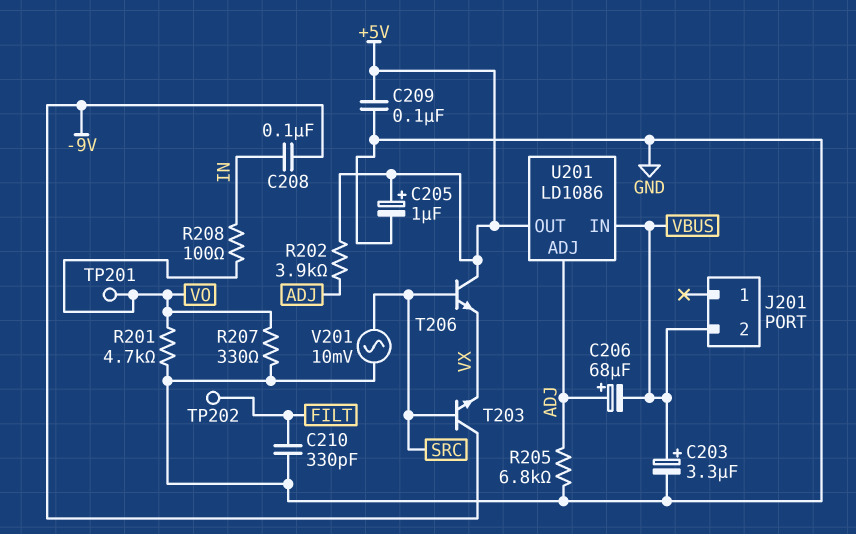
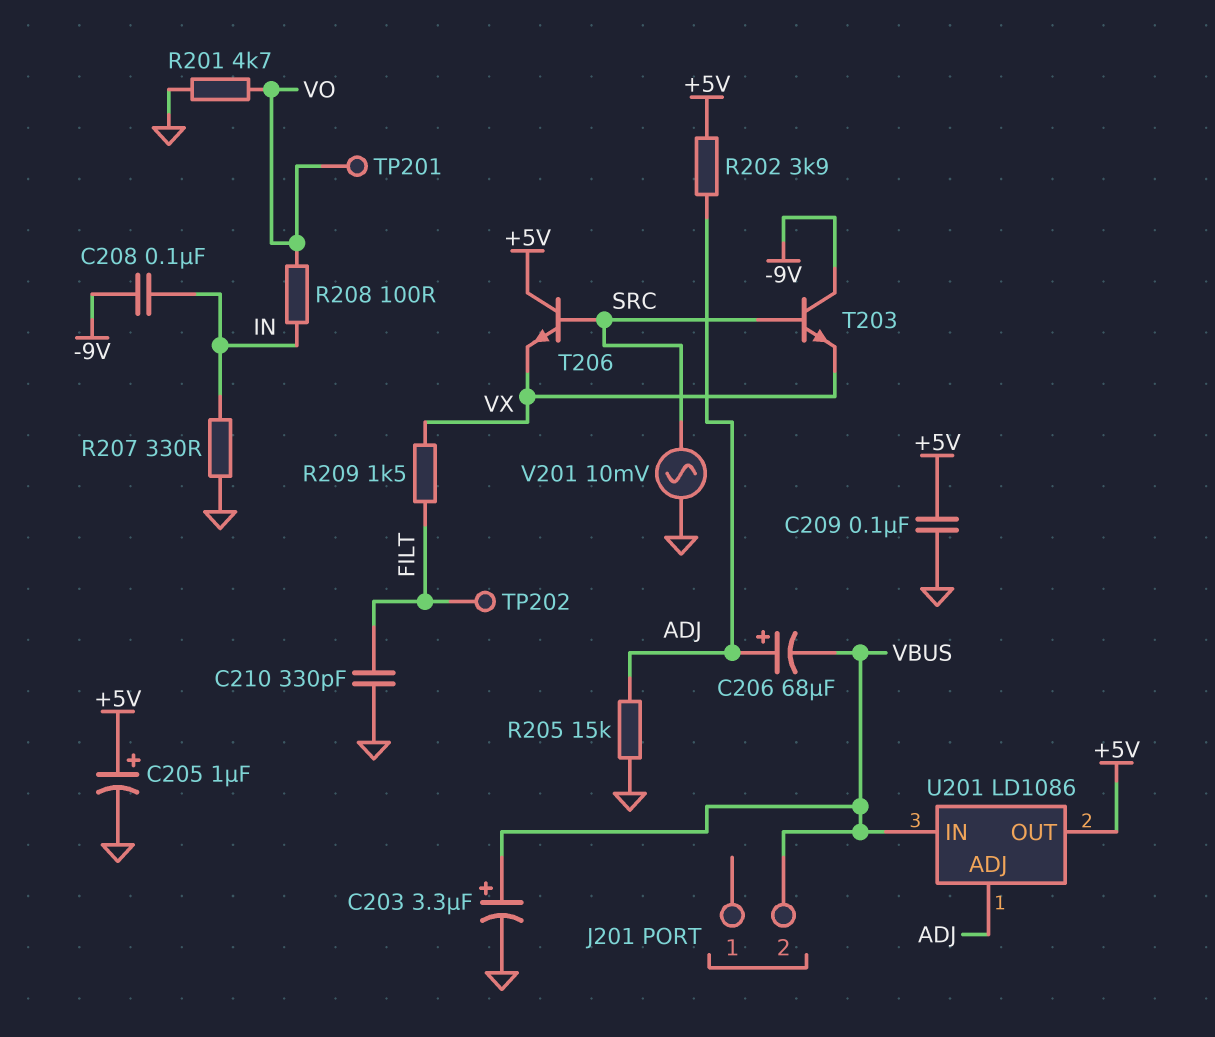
R205: 6.8k (ADJ, GND) -> 15k (ADJ, GND)
R207: 330 (GND, VO) -> 330 (GND, IN)
R209: none -> 1.5k (FILT, VX)

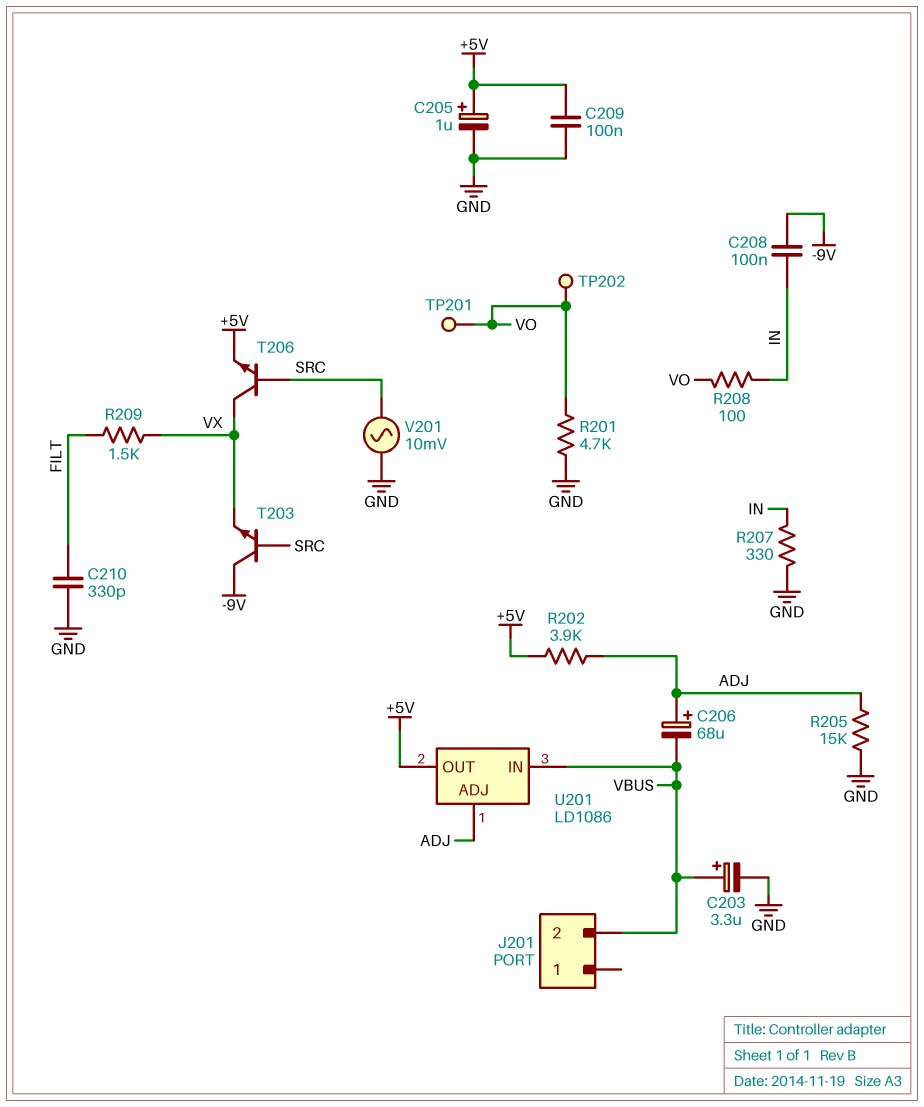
T206: NPN (B SRC, C +5V, E VX) -> NPN (B SRC, C VX, E +5V)
TP202: test point (FILT) -> test point (VO)

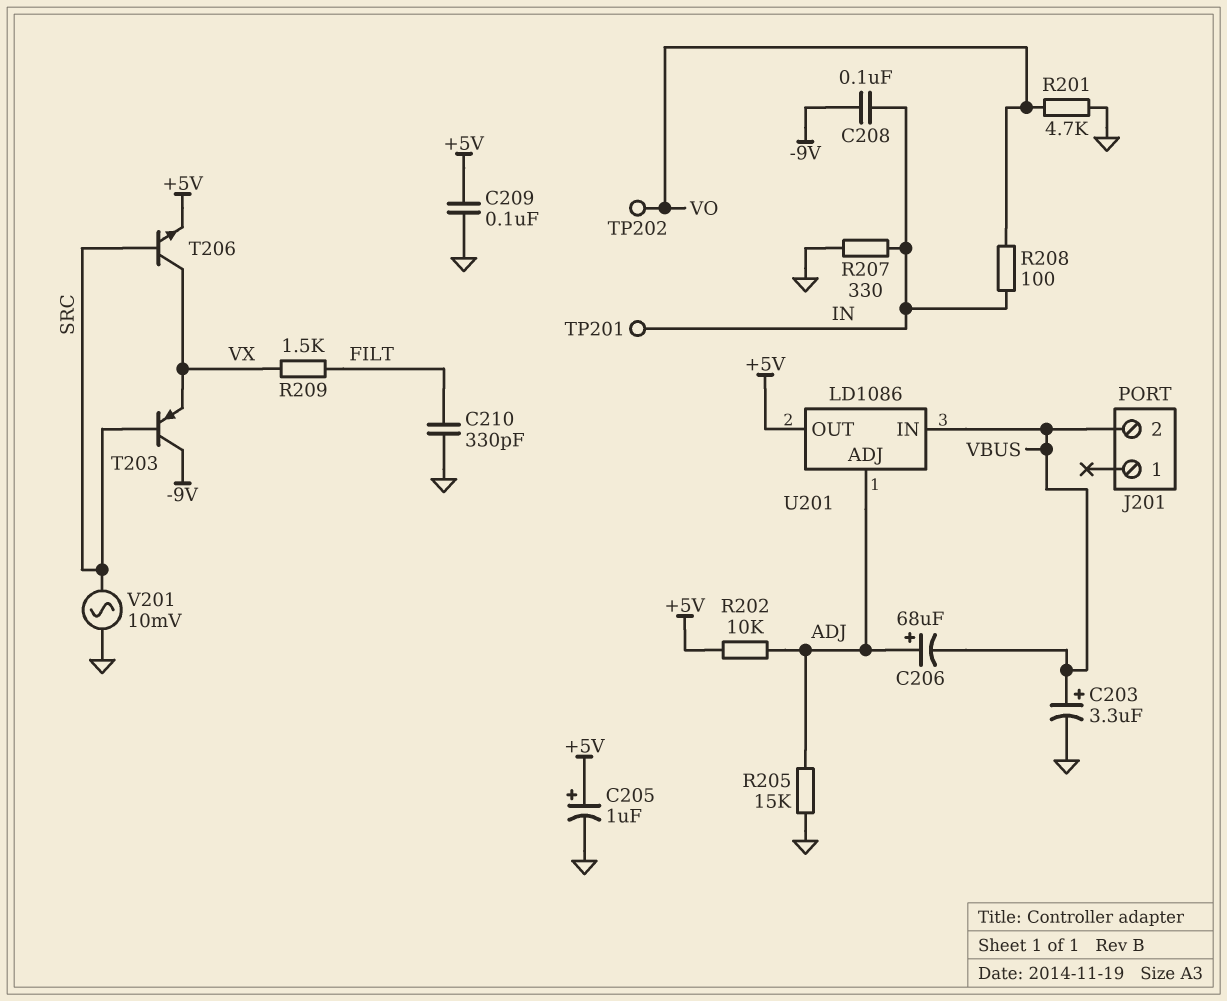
R202: 3.9k (+5V, ADJ) -> 10k (+5V, ADJ)
T203: NPN (B SRC, C -9V, E VX) -> PNP (B SRC, C -9V, E VX)
TP201: test point (VO) -> test point (IN)

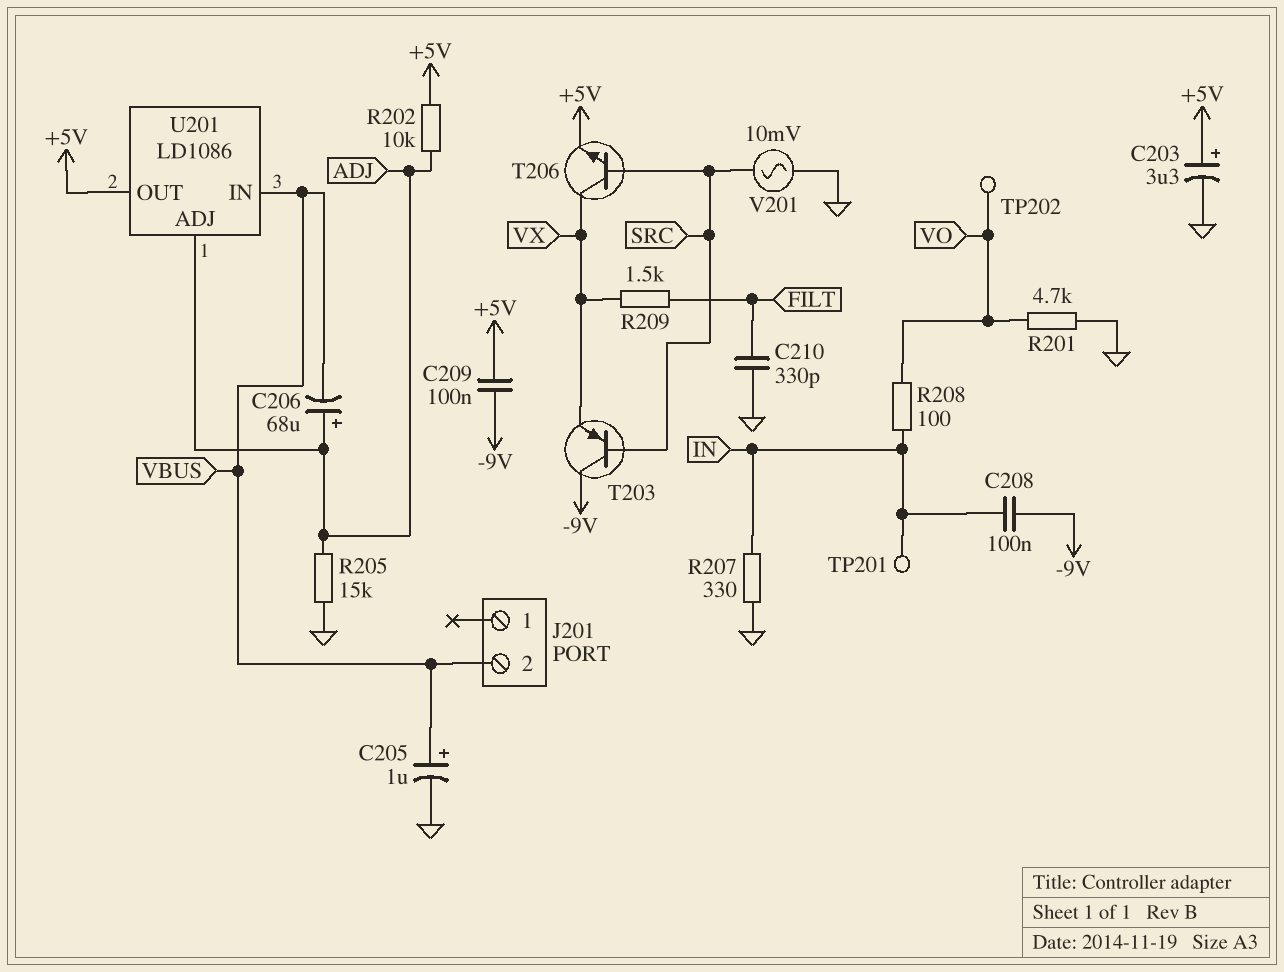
C203: 3.3uF (plus VBUS, minus GND) -> 3.3uF (plus +5V, minus GND)
C205: 1uF (plus +5V, minus GND) -> 1uF (plus VBUS, minus GND)
C209: 100nF (+5V, GND) -> 100nF (+5V, -9V)

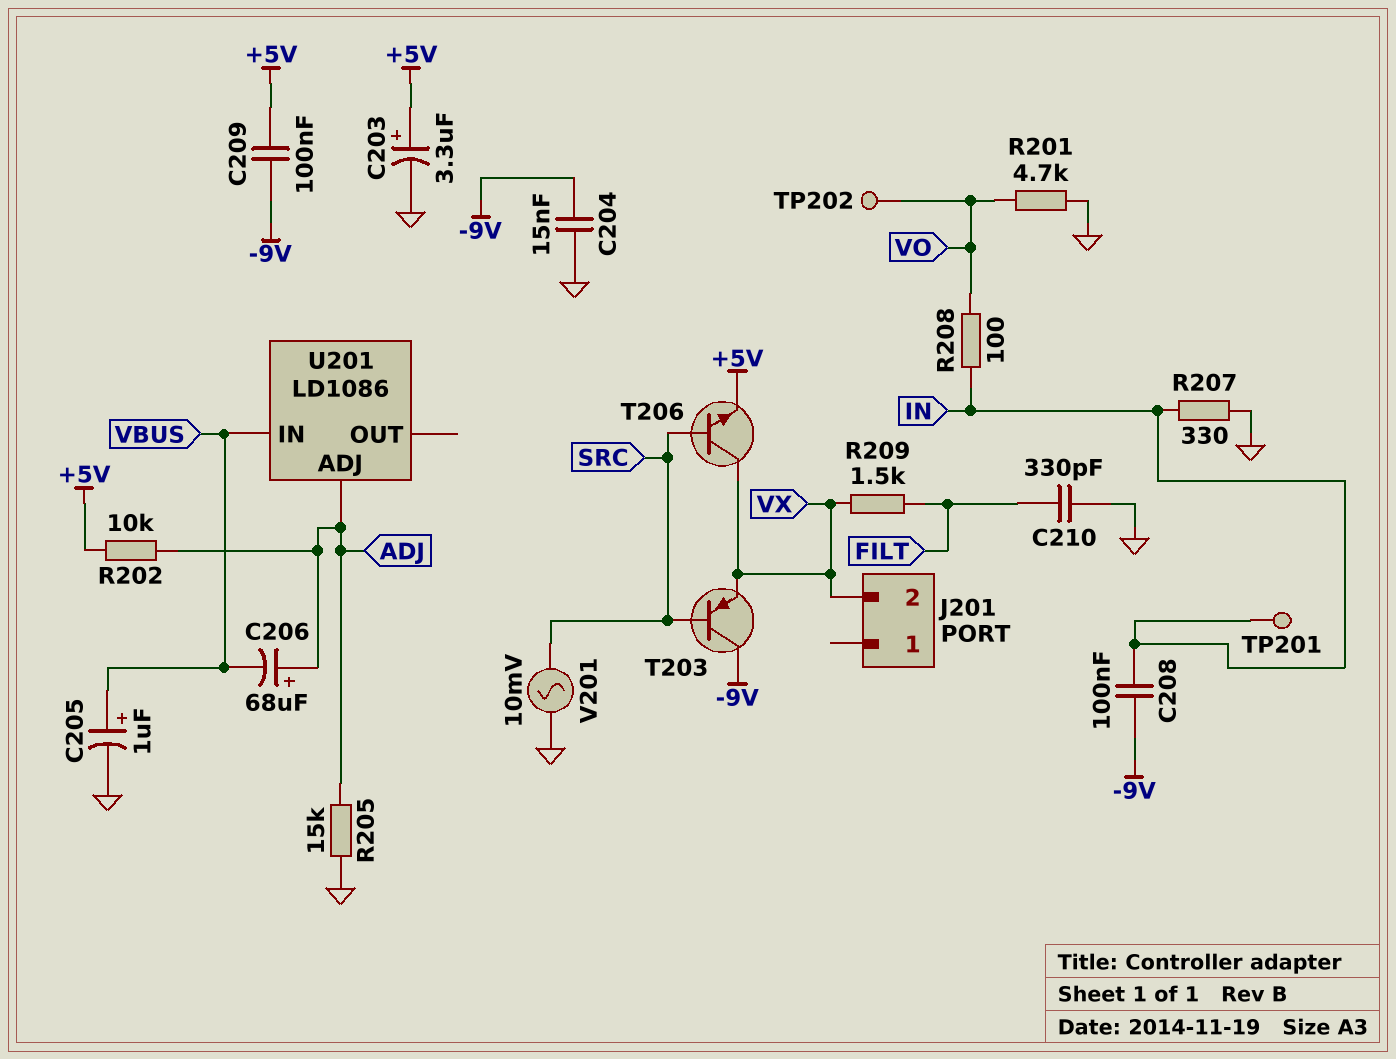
C204: none -> 15nF (-9V, GND)
J201 pin 2: VBUS -> VX
U201 pin OUT: +5V -> none

